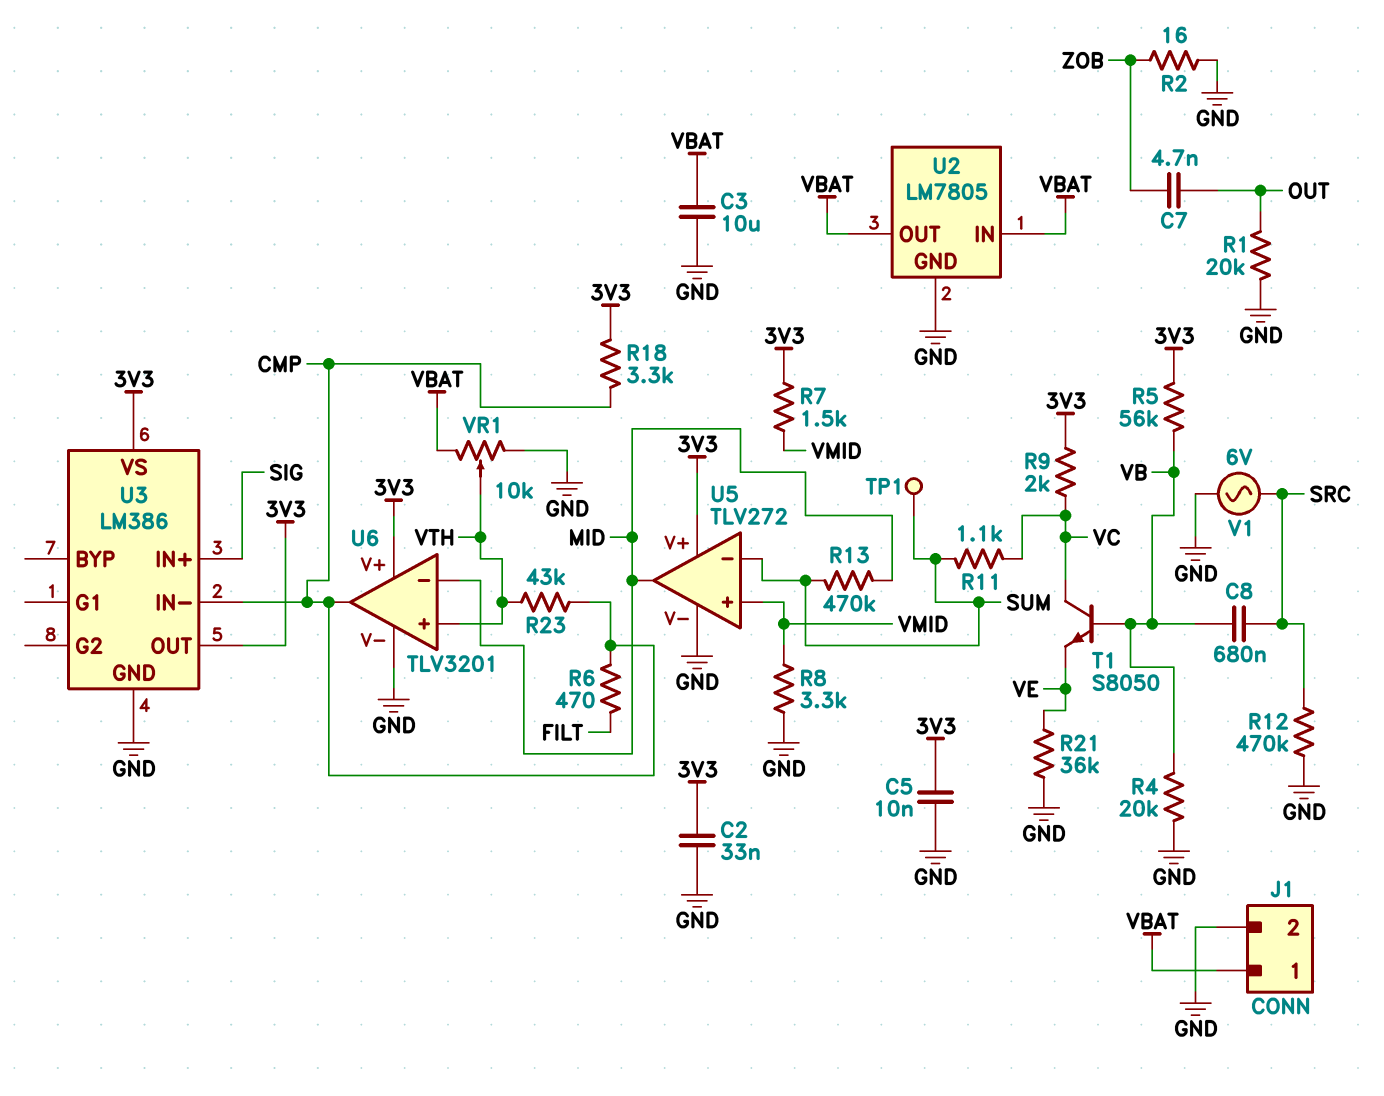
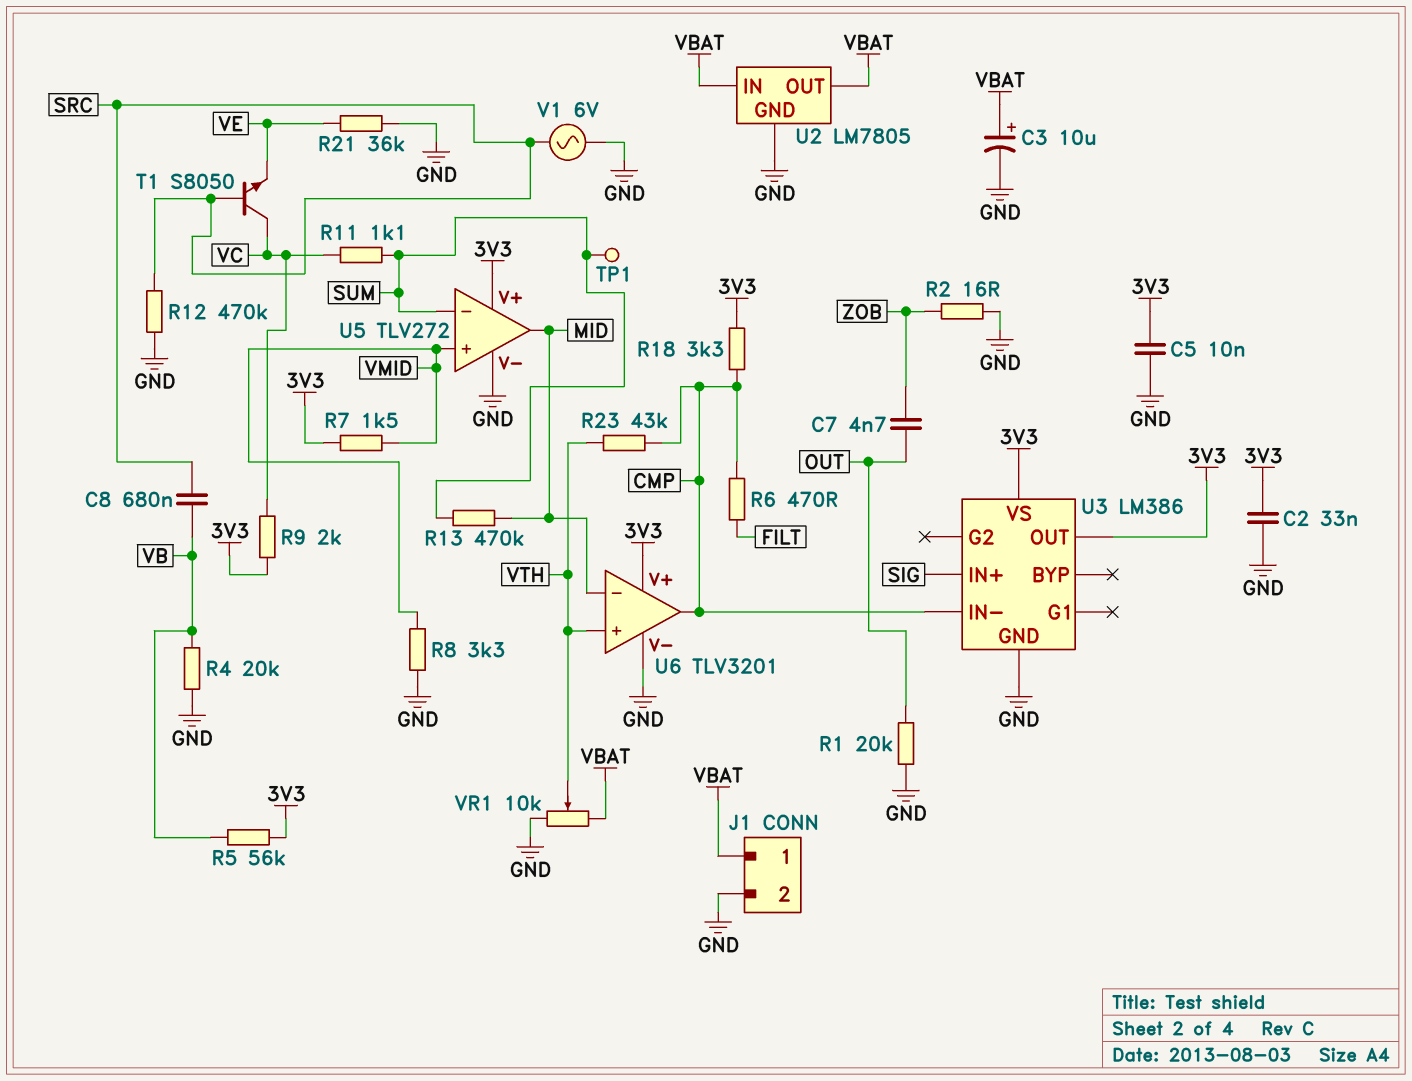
C3: 10uF (GND, VBAT) -> 10uF (plus VBAT, minus GND)
T1: NPN S8050 (B VB, C VC, E VE) -> NPN S8050 (B SRC, C VC, E VE)

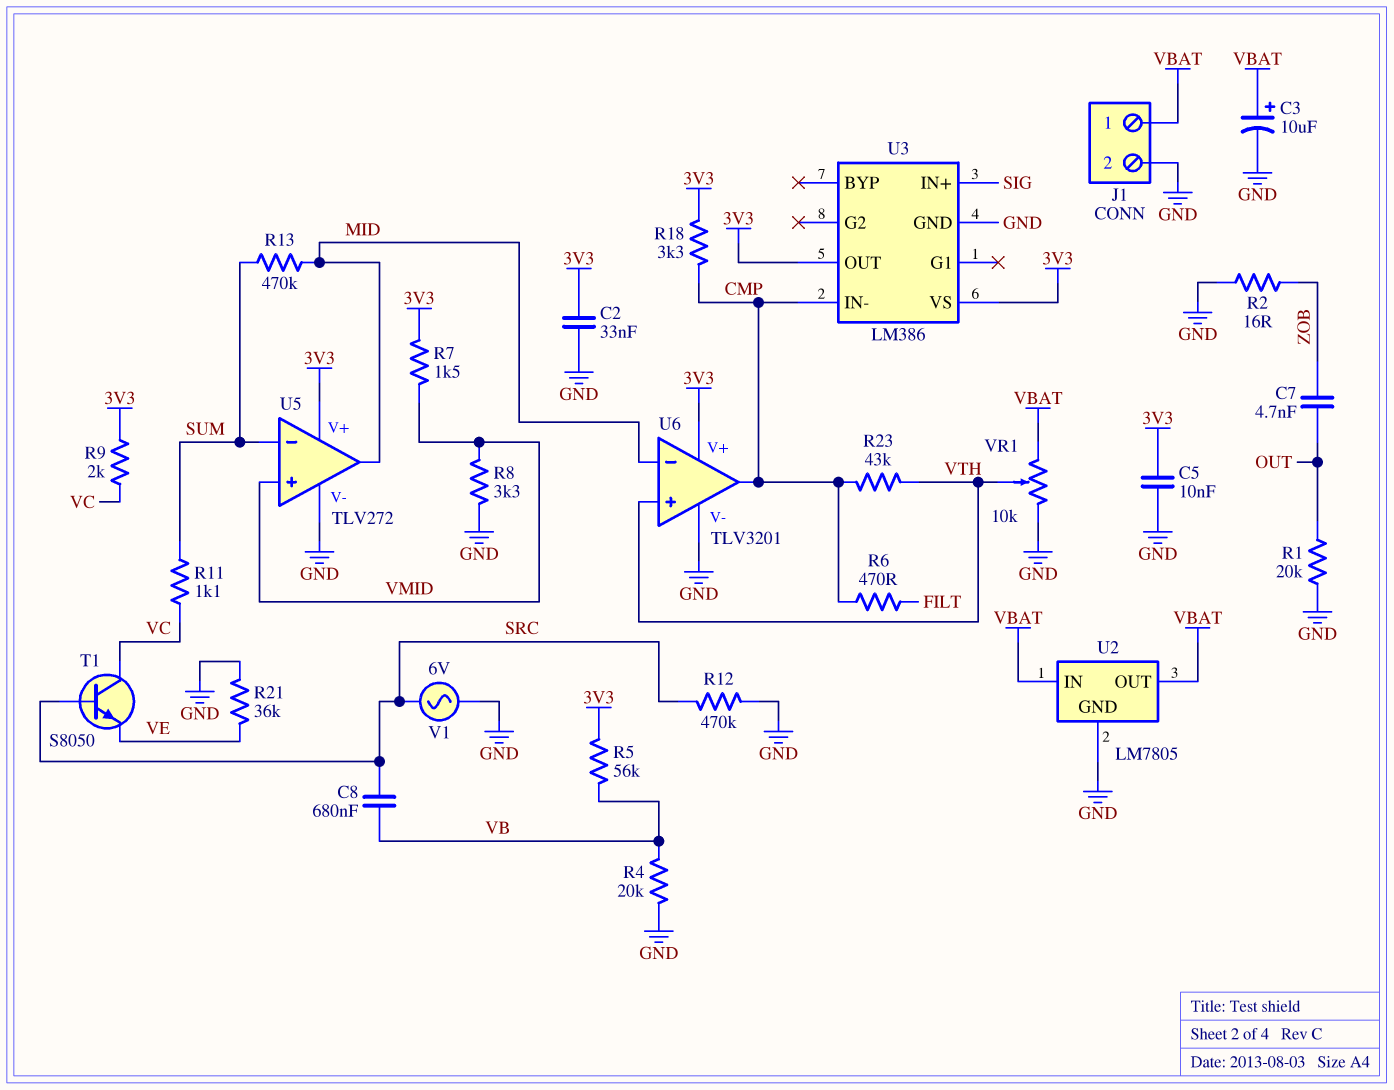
TP1: test point (SUM) -> none

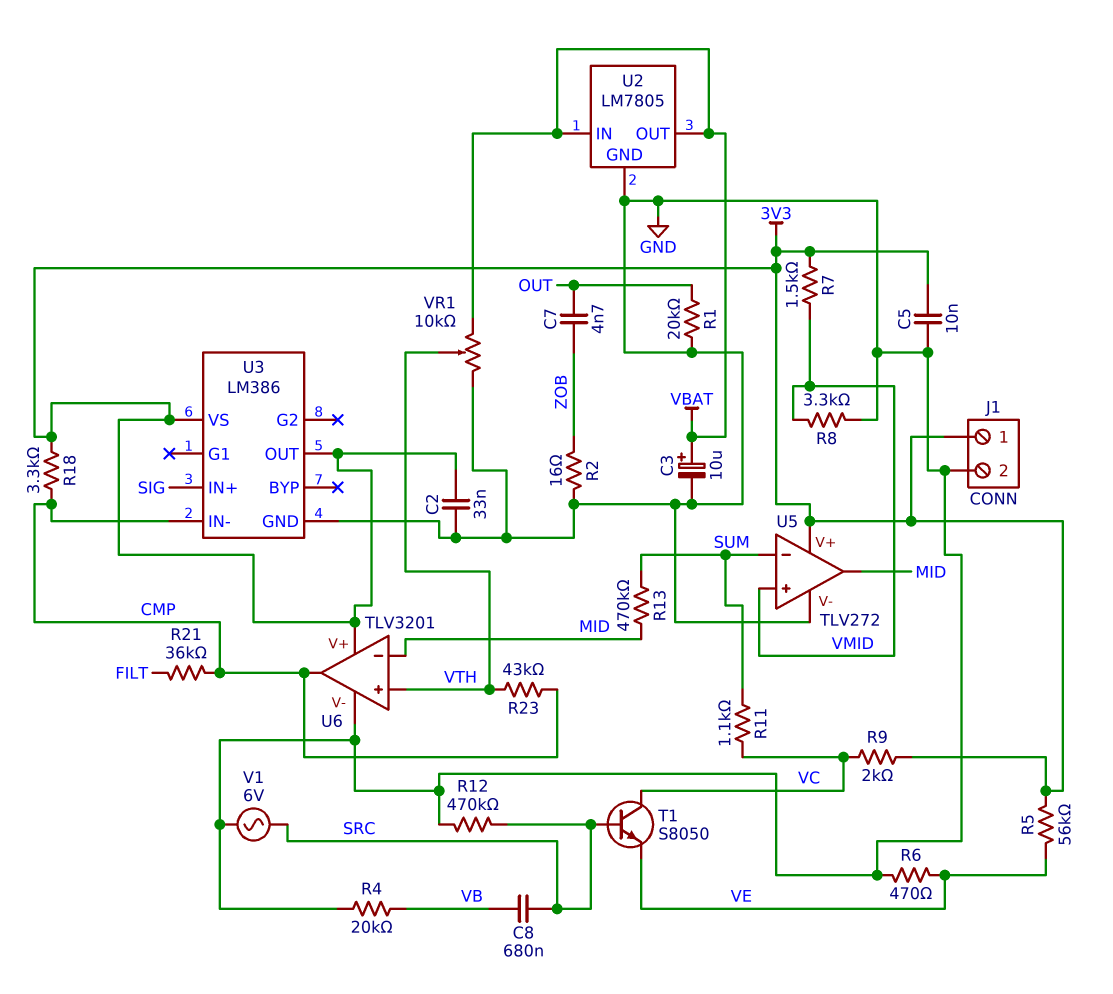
J1 pin 1: VBAT -> 3V3
R5: 56k (3V3, VB) -> 56k (3V3, VE)
R6: 470 (CMP, FILT) -> 470 (GND, VE)
R21: 36k (GND, VE) -> 36k (CMP, FILT)

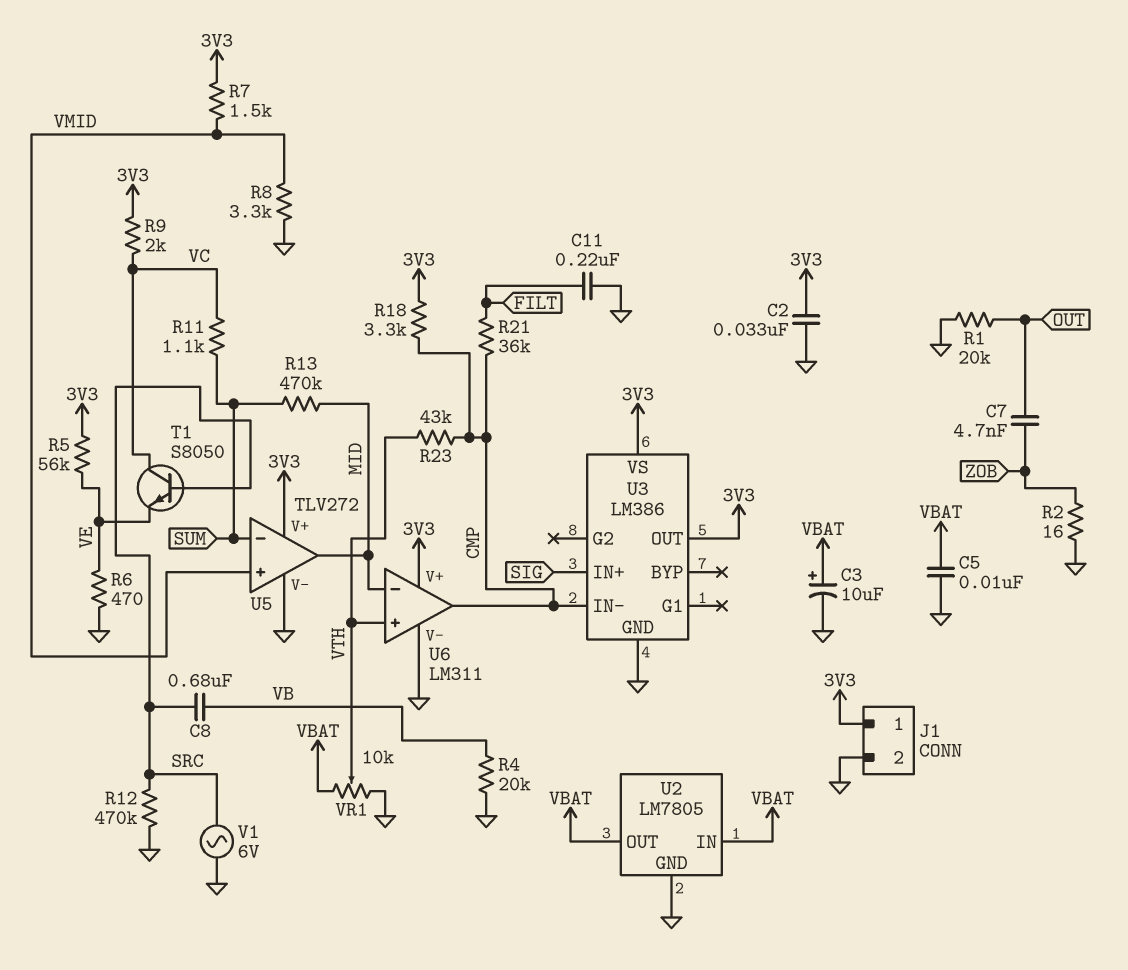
C5: 10nF (3V3, GND) -> 10nF (GND, VBAT)
C11: none -> 220nF (FILT, GND)
U6: TLV3201 -> LM311

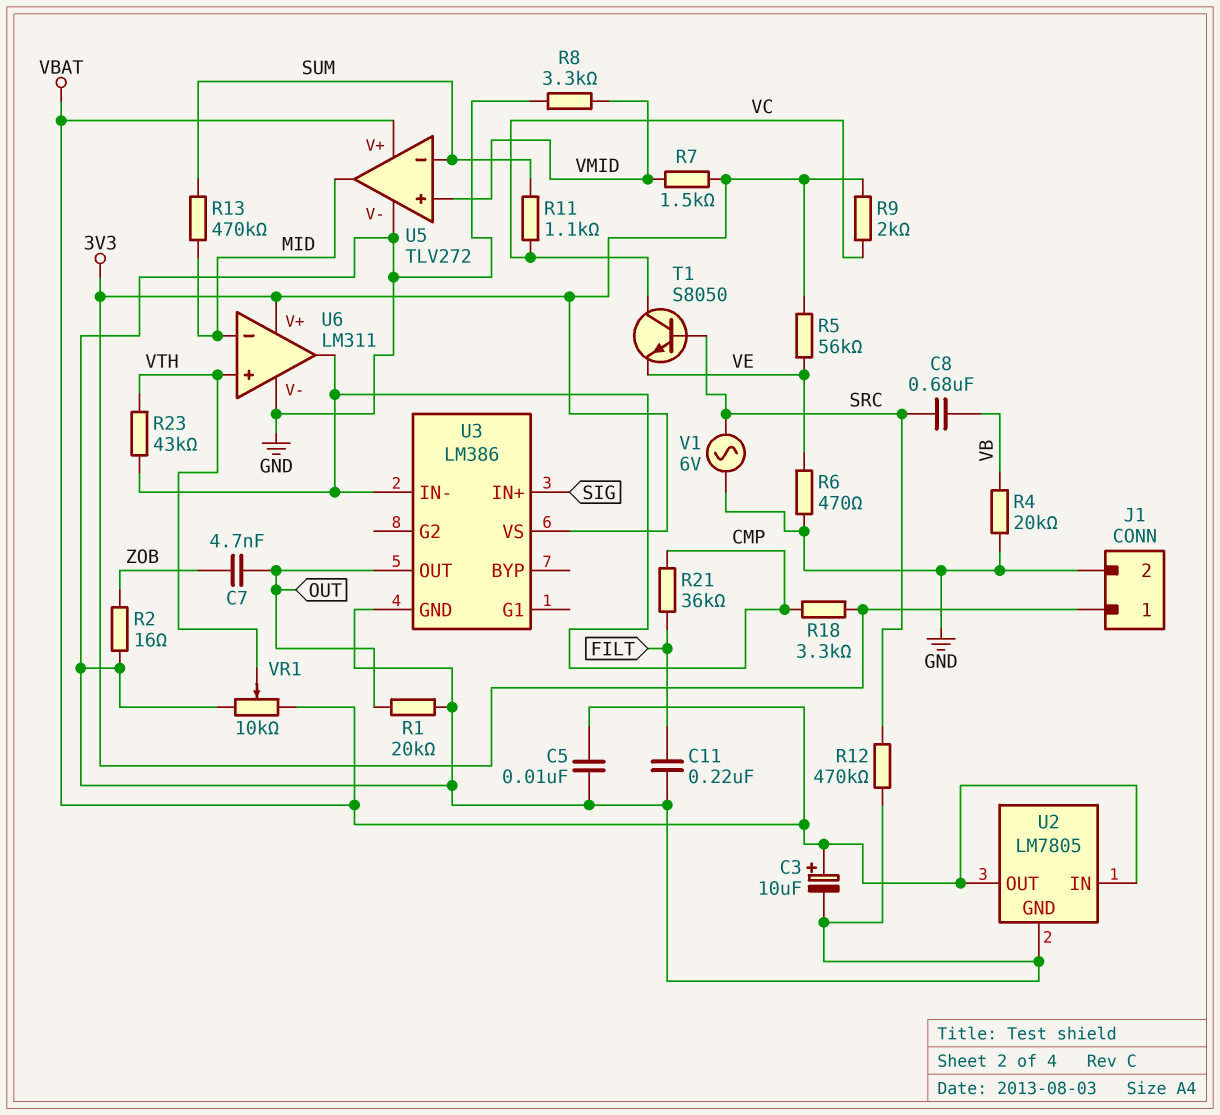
C2: 33nF (3V3, GND) -> none
U3 pin OUT: 3V3 -> OUT
U5 pin V+: 3V3 -> VBAT

